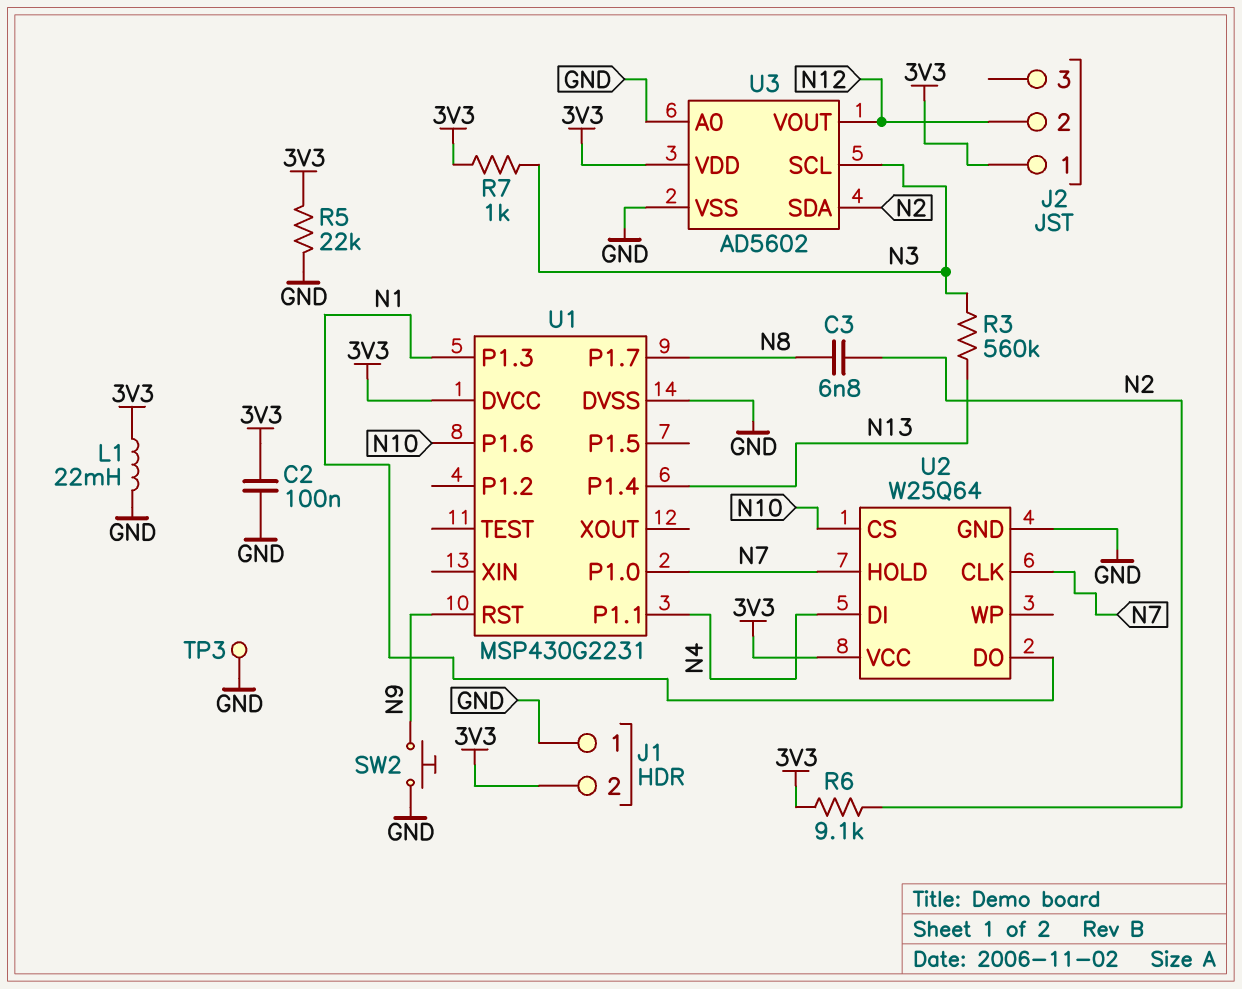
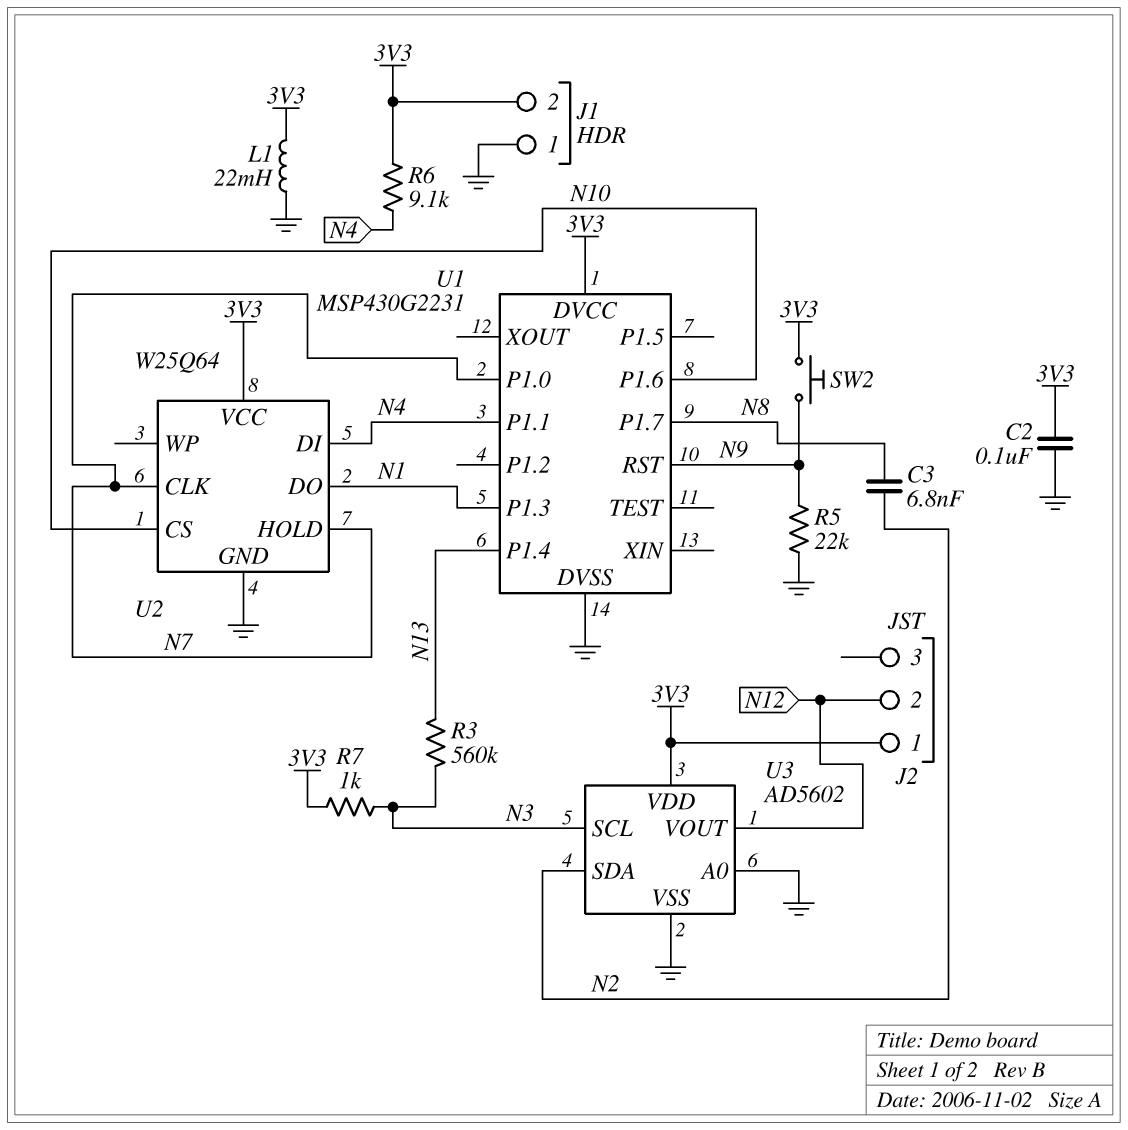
R5: 22k (3V3, GND) -> 22k (GND, N9)
R6: 9.1k (3V3, N2) -> 9.1k (3V3, N4)
SW2: button (GND, N9) -> button (3V3, N9)
TP3: test point (GND) -> none

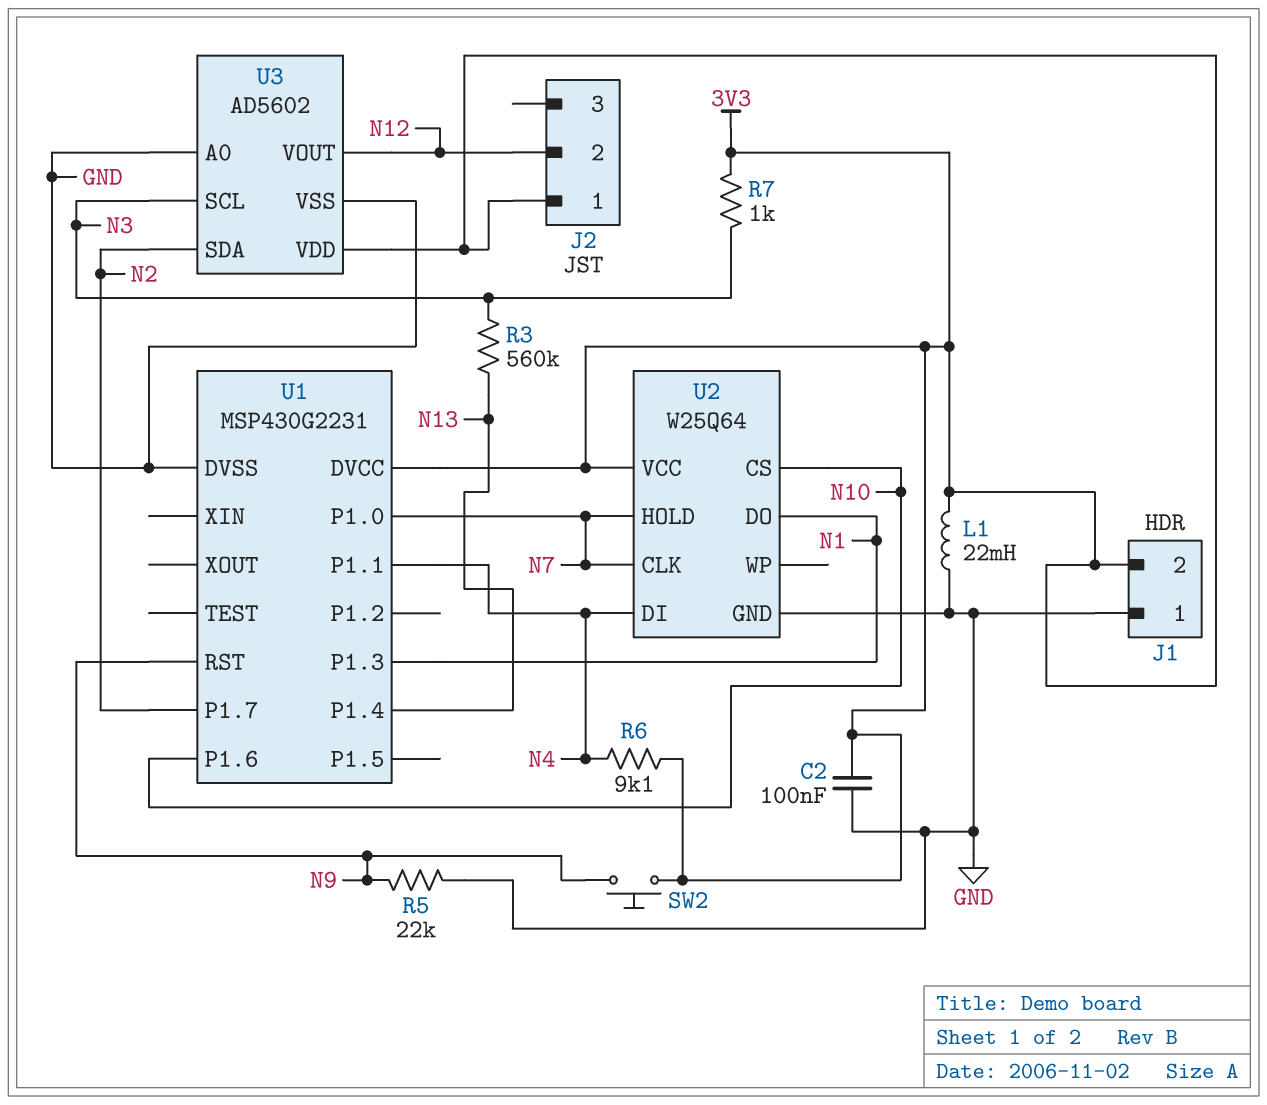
C3: 6.8nF (N2, N8) -> none
U1 pin P1.7: N8 -> N2

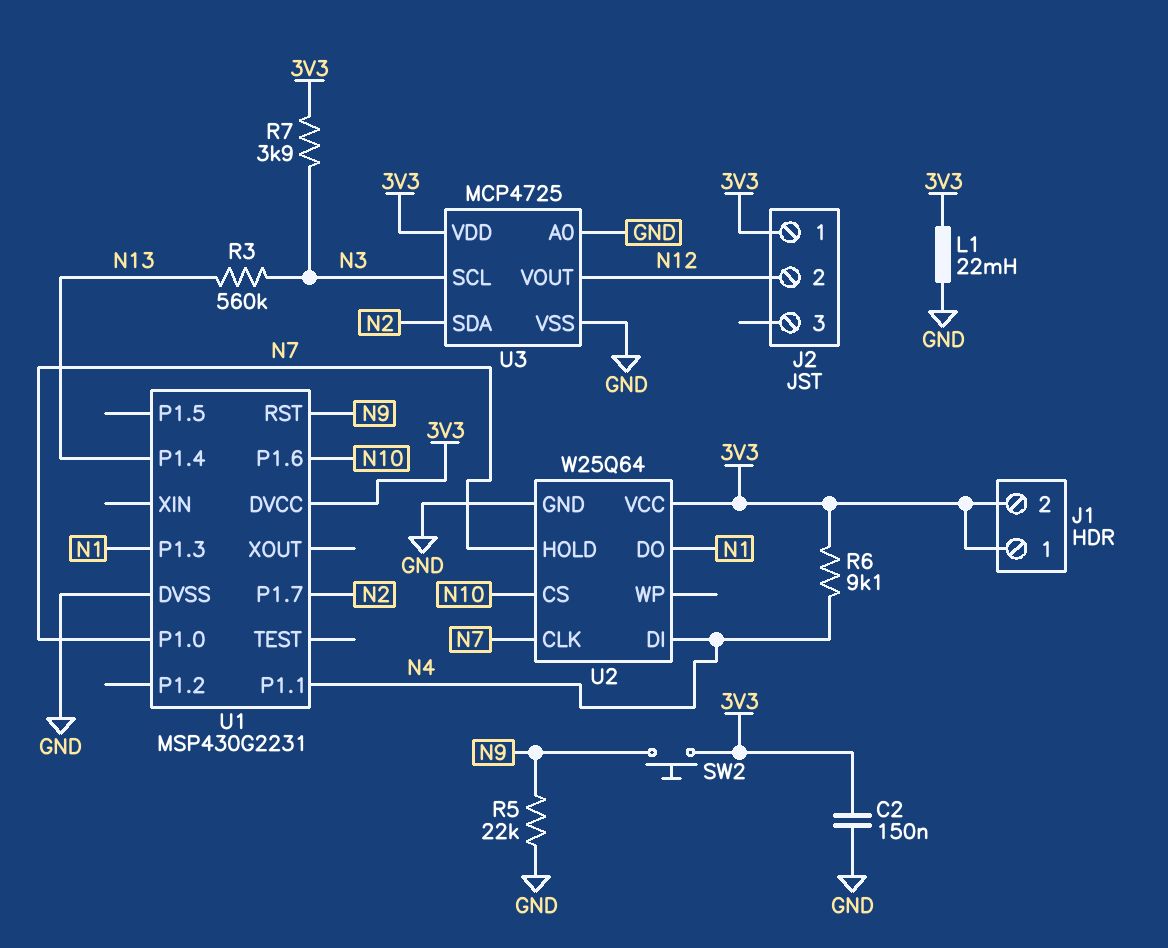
C2: 100nF (3V3, GND) -> 150nF (3V3, GND)
J1 pin 1: GND -> 3V3
R7: 1k (3V3, N3) -> 3.9k (3V3, N3)
U3: AD5602 -> MCP4725

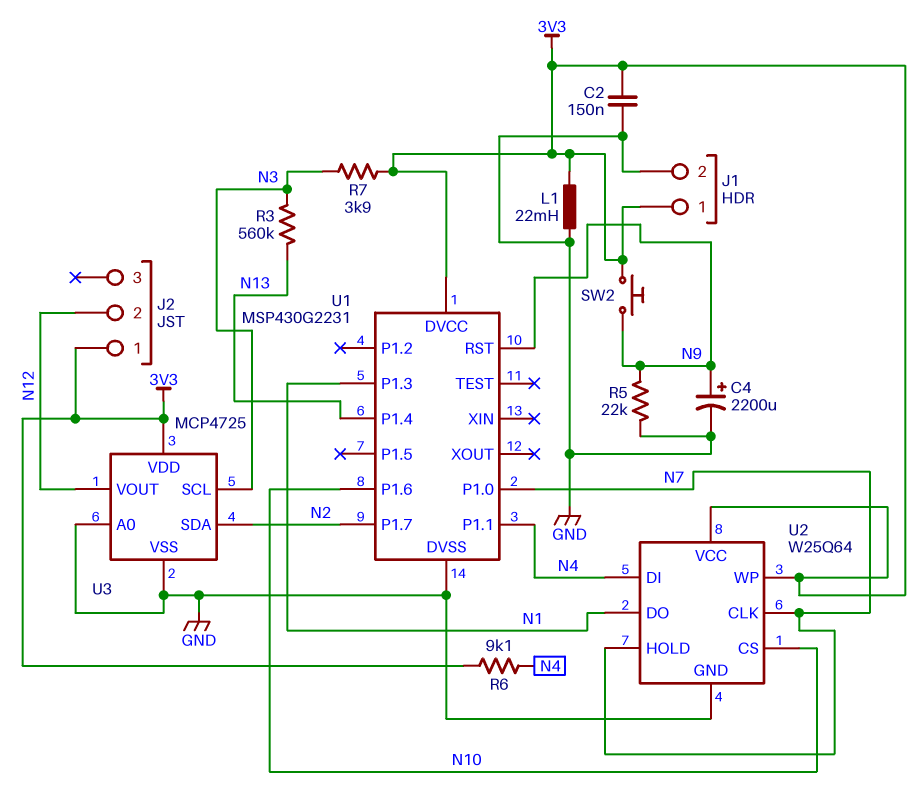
C4: none -> 2200uF (plus N9, minus GND)
J1 pin 2: 3V3 -> GND
U2 pin WP: none -> 3V3

